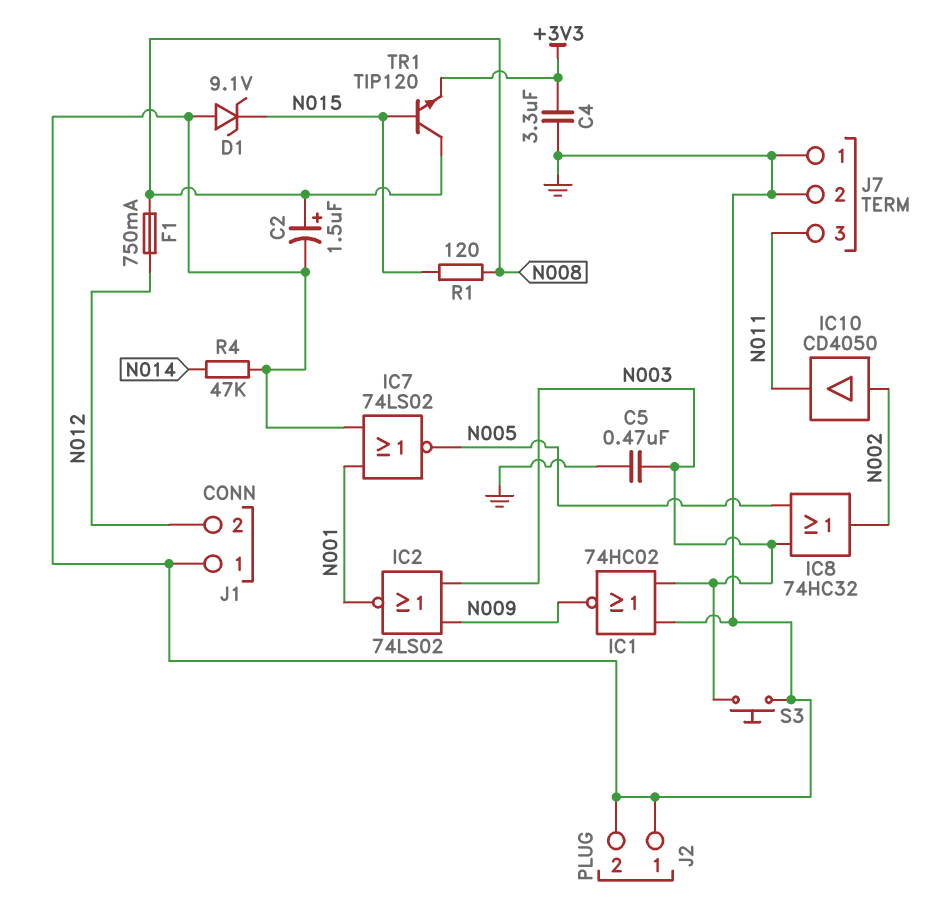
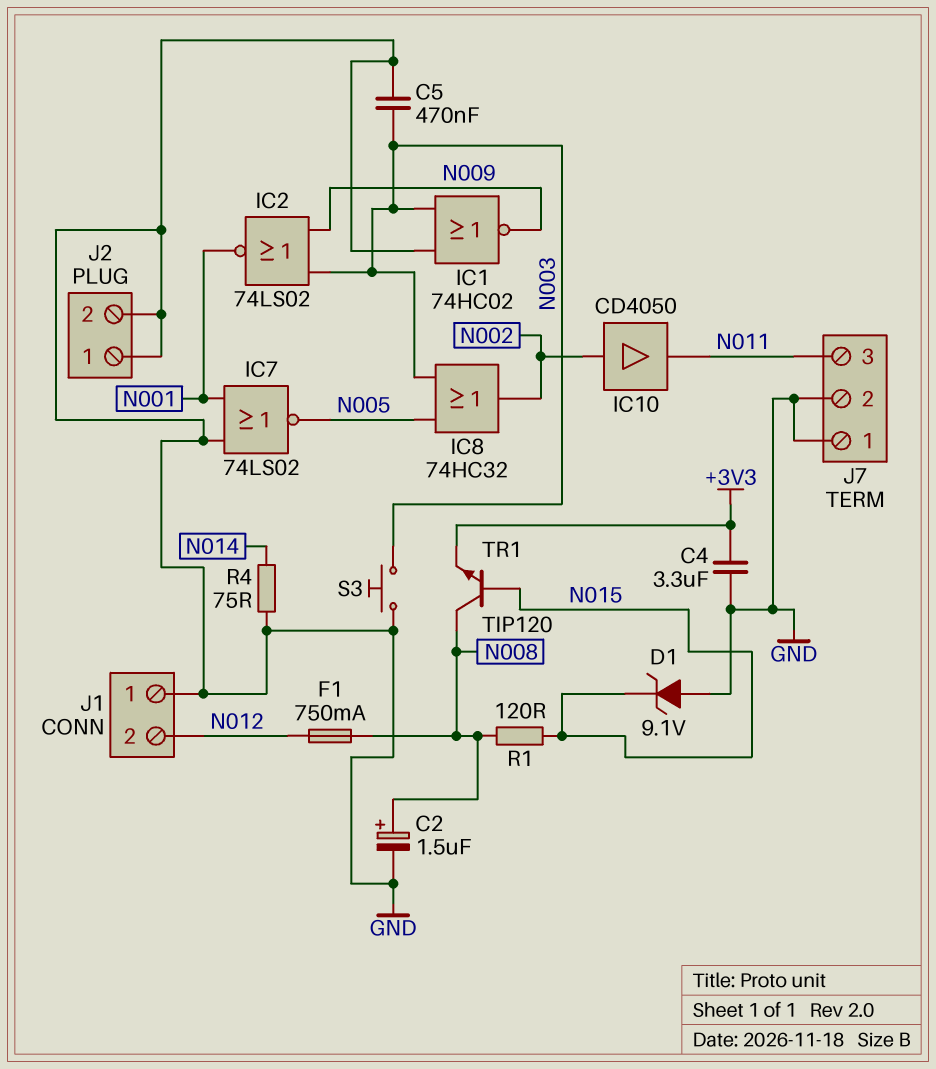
R4: 47k (GND, N014) -> 75 (GND, N014)

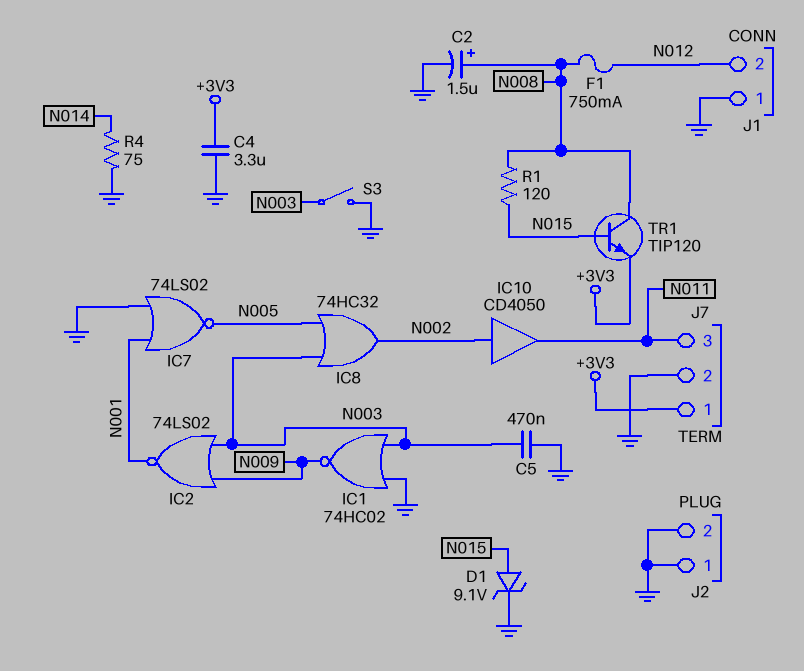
D1: zener 9.1V (A GND, K N015) -> zener 9.1V (A N015, K GND)
J7 pin 1: GND -> +3V3
S3: button (GND, N003) -> switch (GND, N003)

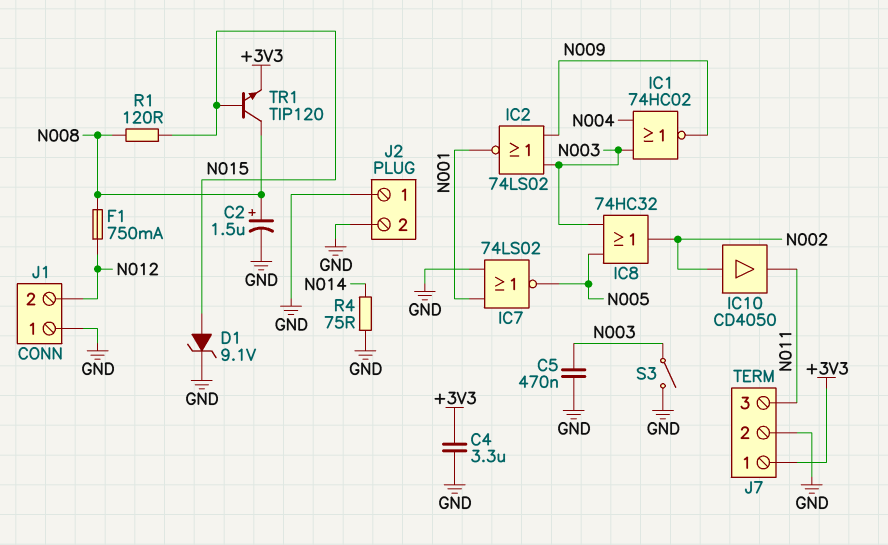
IC1: NOR 74HC02 (in GND, in N003, out N009) -> NOR 74HC02 (in N003, in N004, out N009)

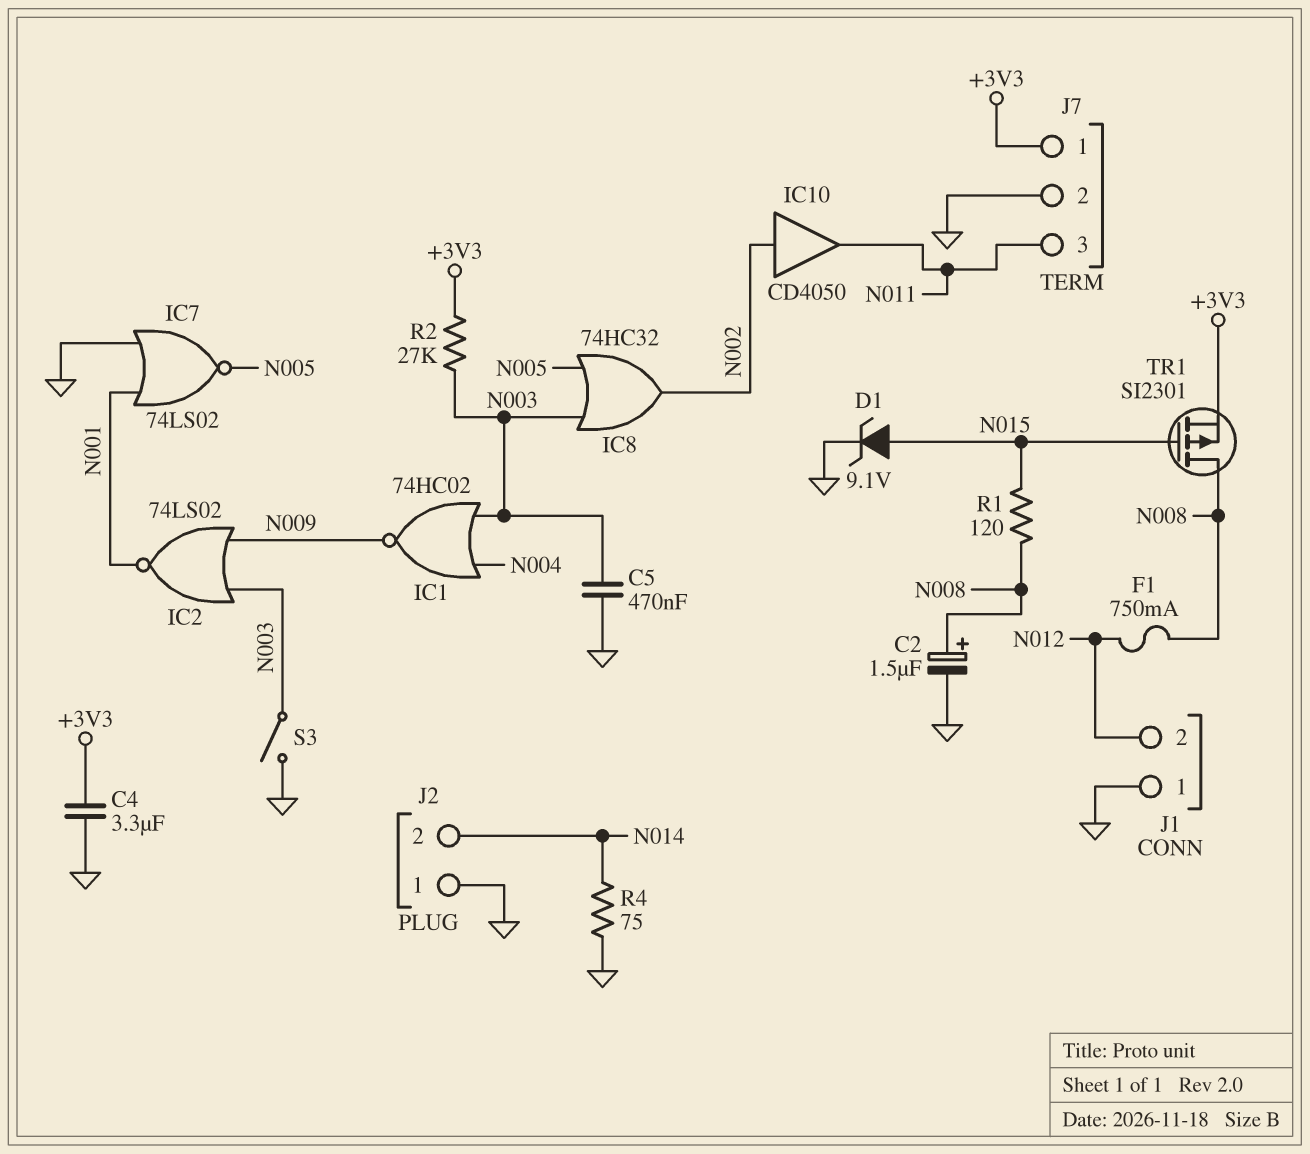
J2 pin 2: GND -> N014
R2: none -> 27k (+3V3, N003)
TR1: NPN TIP120 (B N015, C N008, E +3V3) -> PMOS SI2301 (G N015, D N008, S +3V3)

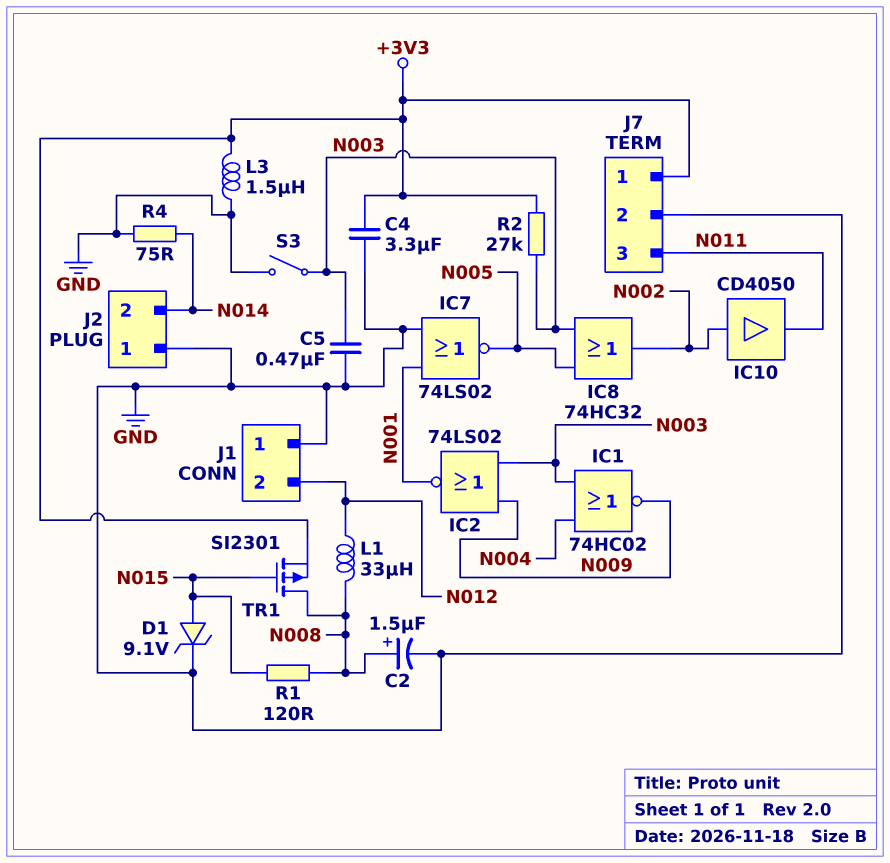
F1: 750mA (N008, N012) -> none
L1: none -> 33uH (N008, N012)
L3: none -> 1.5uH (+3V3, GND)

